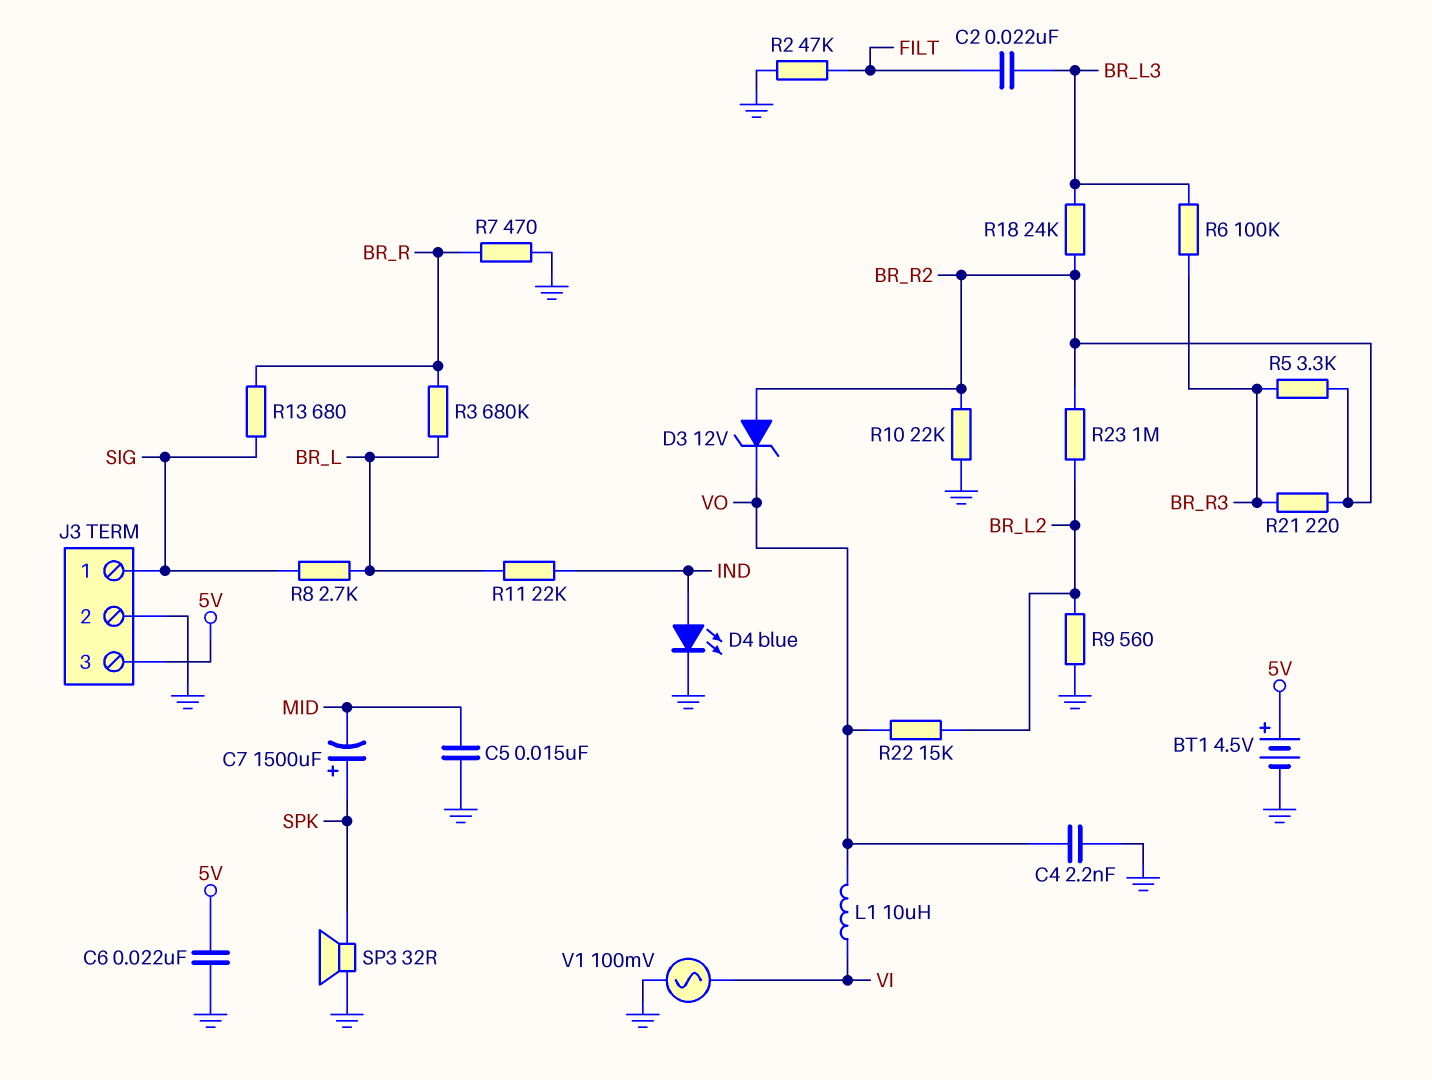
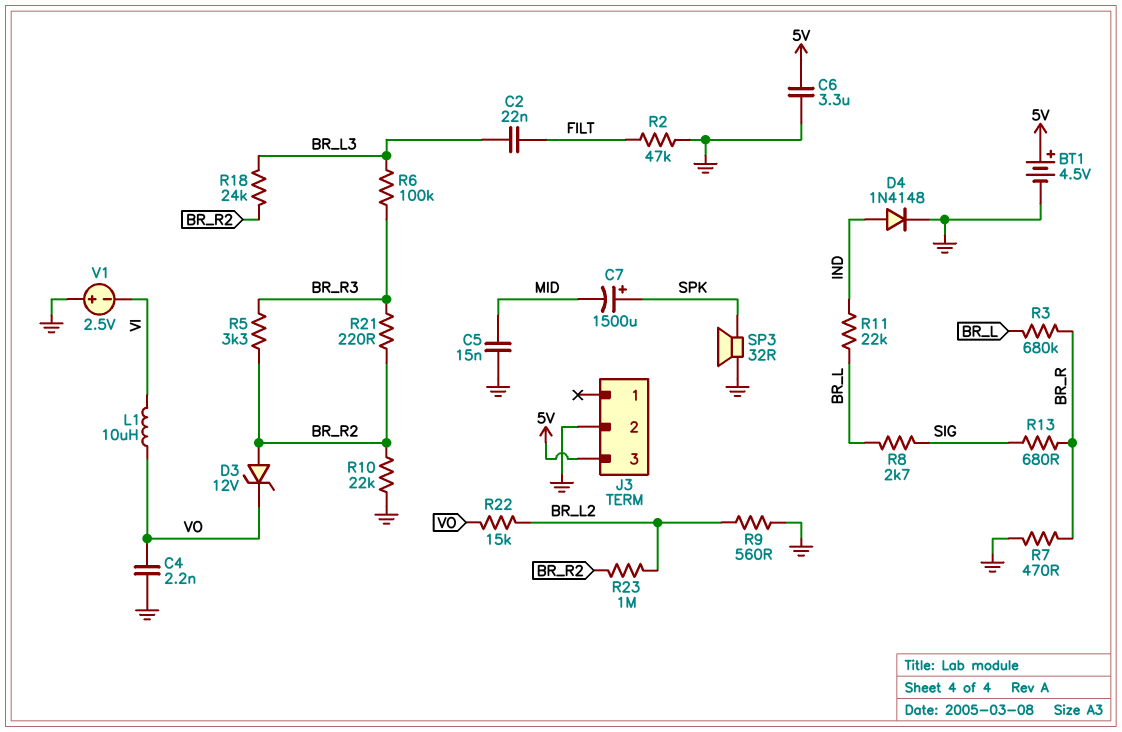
C6: 22nF (5V, GND) -> 3.3uF (5V, GND)
D4: LED blue (A IND, K GND) -> diode 1N4148 (A IND, K GND)
J3 pin 1: SIG -> none
V1: AC 100mV (GND, VI) -> 2.5V (plus GND, minus VI)

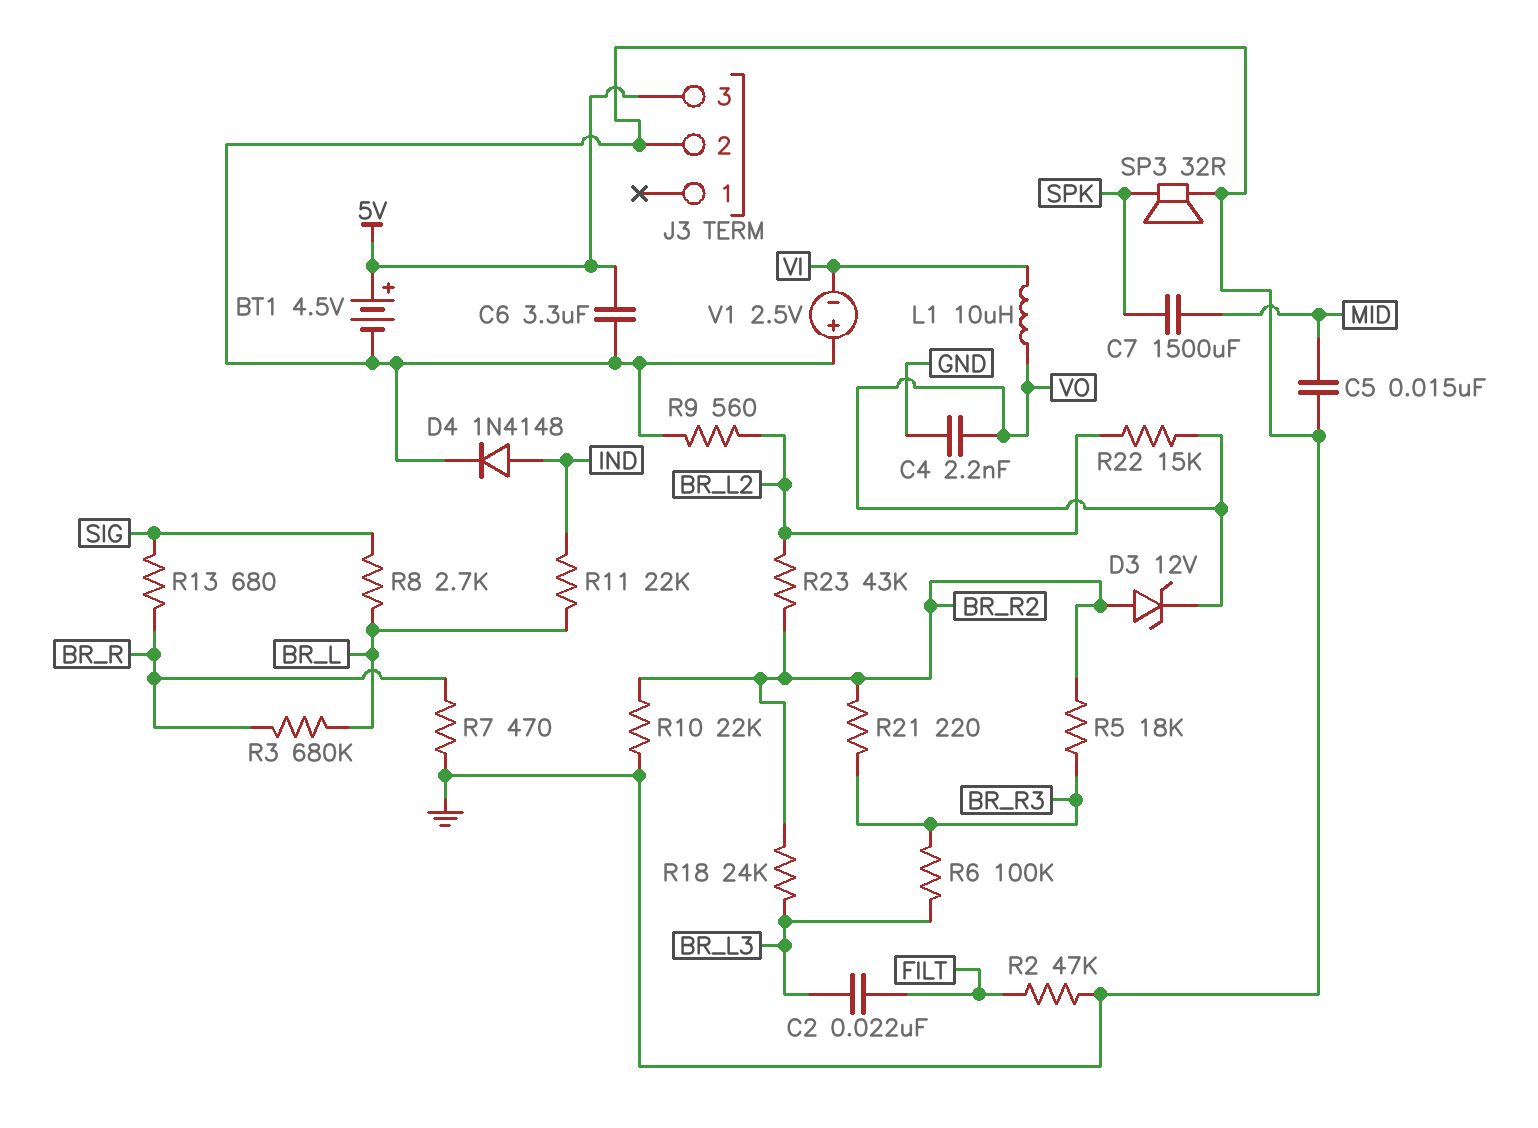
C7: 1500uF (plus SPK, minus MID) -> 1500uF (MID, SPK)
R5: 3.3k (BR_R2, BR_R3) -> 18k (BR_R2, BR_R3)
R23: 1M (BR_L2, BR_R2) -> 43k (BR_L2, BR_R2)

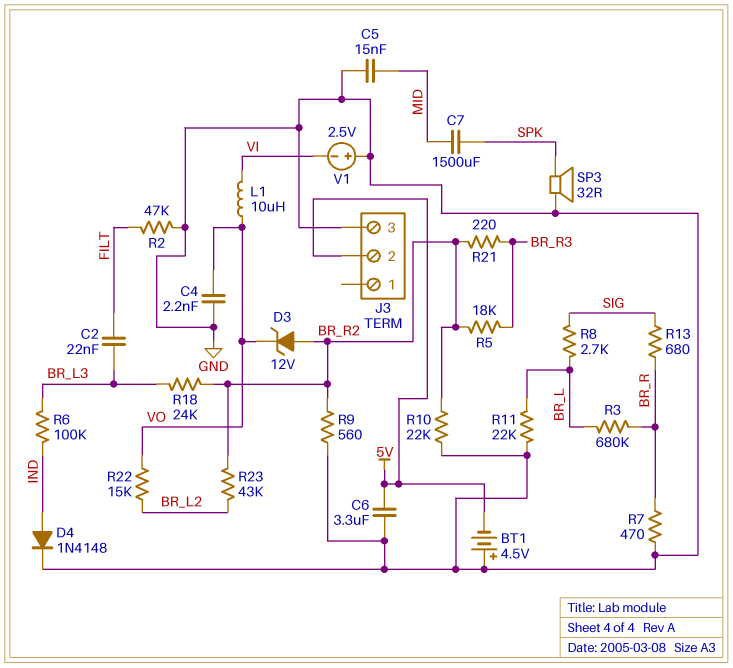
BT1: 4.5V (plus 5V, minus GND) -> 4.5V (plus GND, minus 5V)
J3 pin 2: GND -> 5V
J3 pin 3: 5V -> GND
R6: 100k (BR_L3, BR_R3) -> 100k (BR_L3, IND)
R9: 560 (BR_L2, GND) -> 560 (BR_R2, GND)
R11: 22k (BR_L, IND) -> 22k (BR_L, GND)

